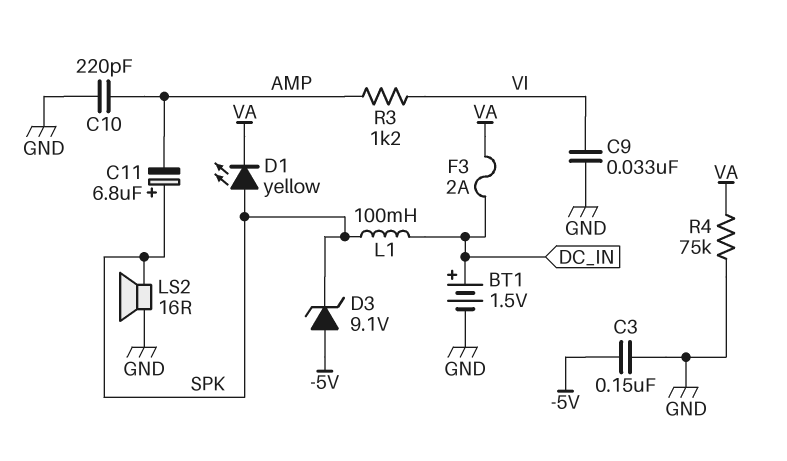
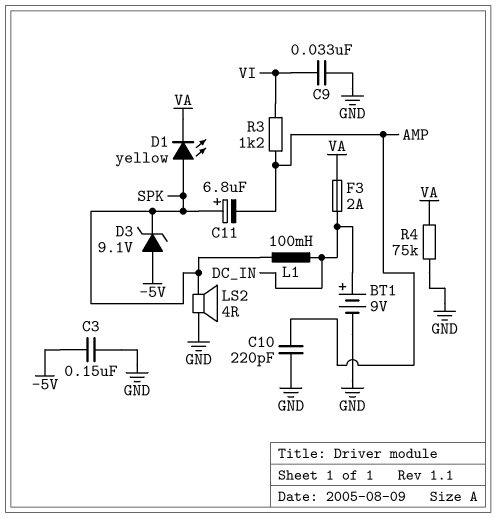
BT1: 1.5V (plus DC_IN, minus GND) -> 9V (plus DC_IN, minus GND)
LS2: speaker 16R (GND, SPK) -> speaker 4R (GND, SPK)

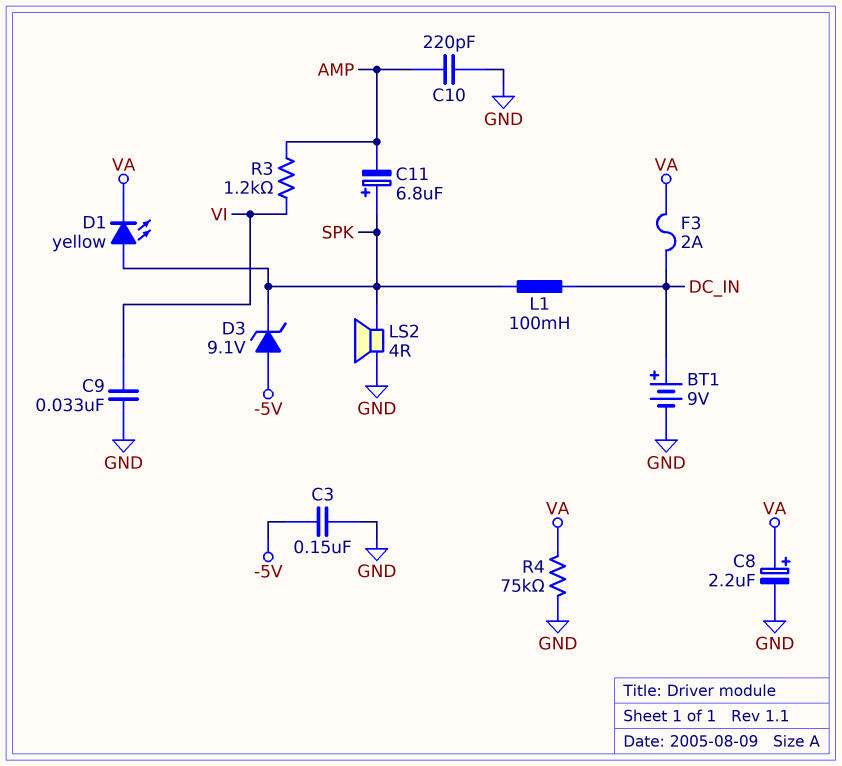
C8: none -> 2.2uF (plus VA, minus GND)

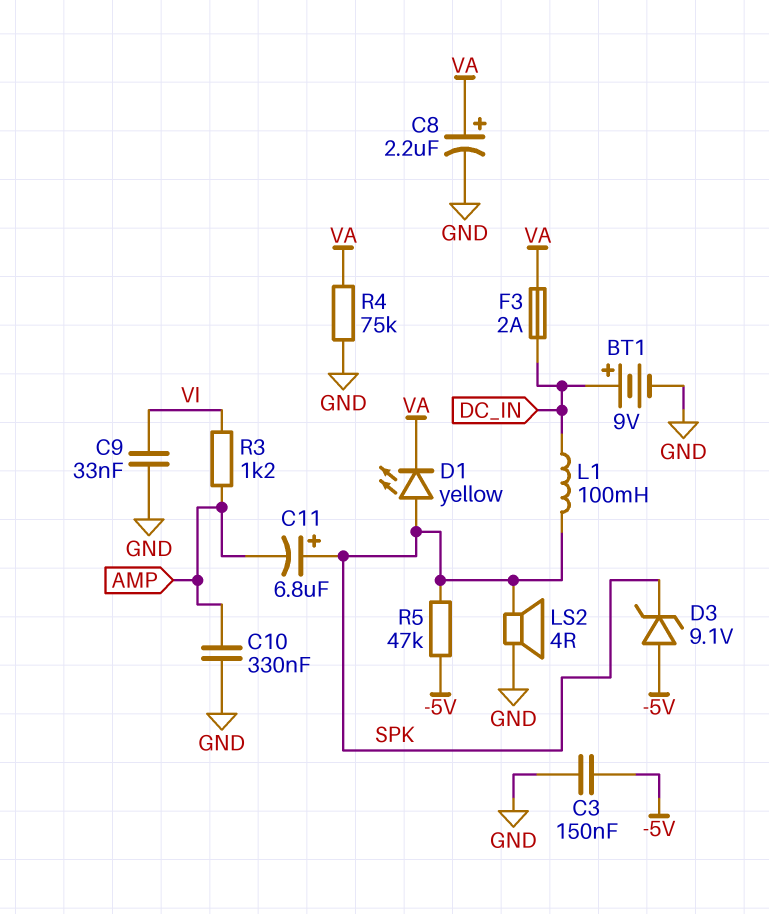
C10: 220pF (AMP, GND) -> 330nF (AMP, GND)
R5: none -> 47k (-5V, SPK)

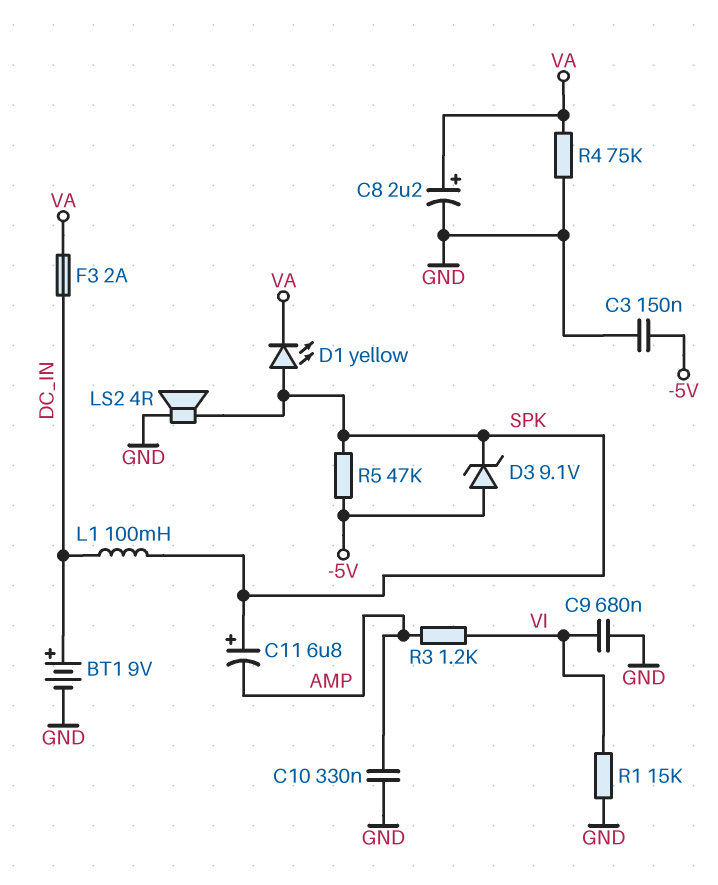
C9: 33nF (GND, VI) -> 680nF (GND, VI)
R1: none -> 15k (GND, VI)

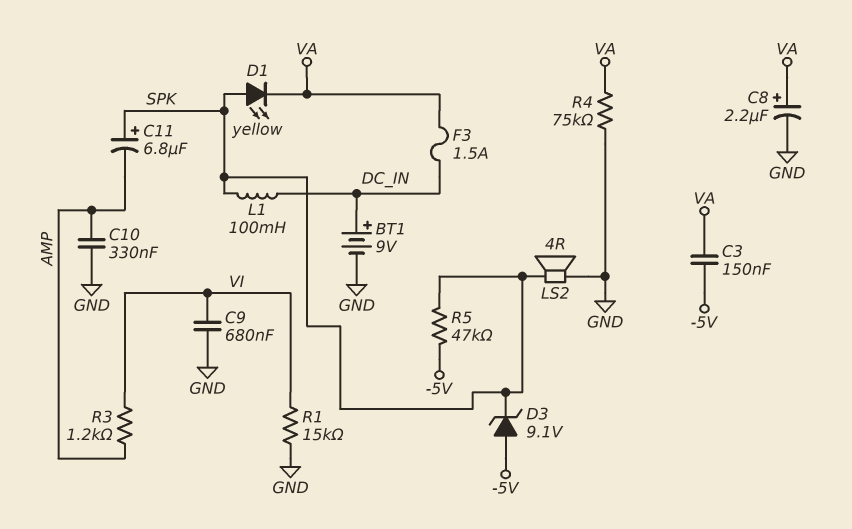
C3: 150nF (-5V, GND) -> 150nF (-5V, VA)
F3: 2A (DC_IN, VA) -> 1.5A (DC_IN, VA)

